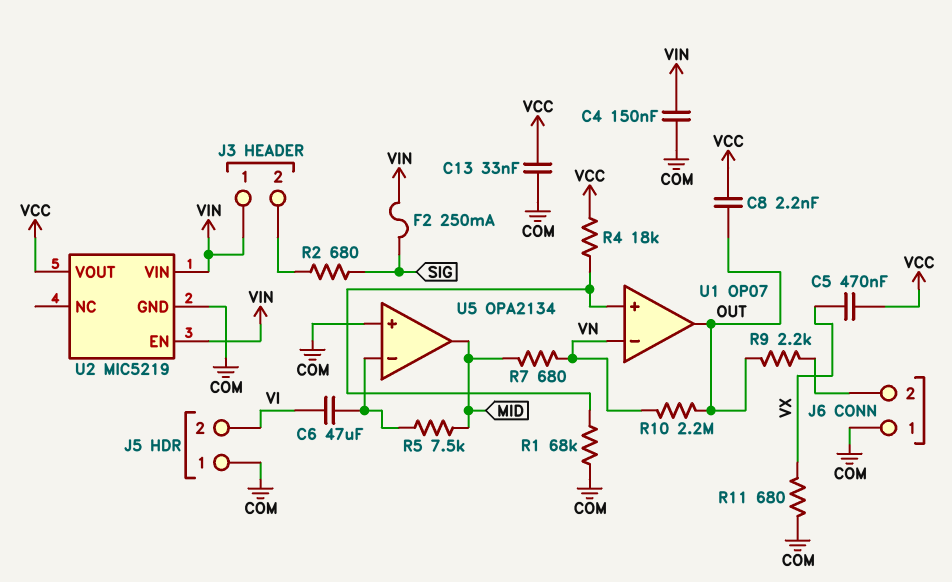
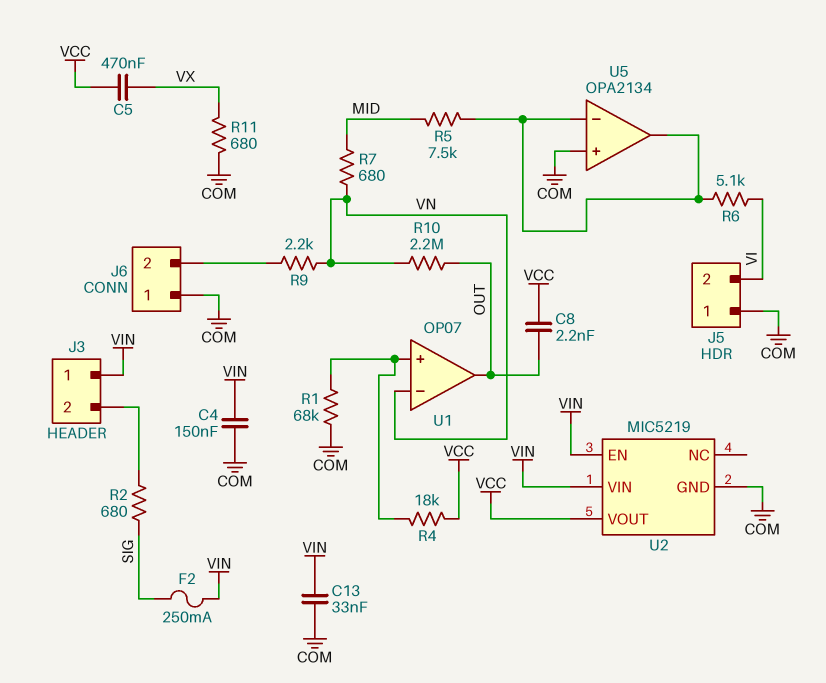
C6: 47uF (U5/in-, VI) -> none
C13: 33nF (COM, VCC) -> 33nF (COM, VIN)
R6: none -> 5.1k (U5/in-, VI)
R9: 2.2k (J6/2, OUT) -> 2.2k (J6/2, VN)
U5 pin out: MID -> U5/in-

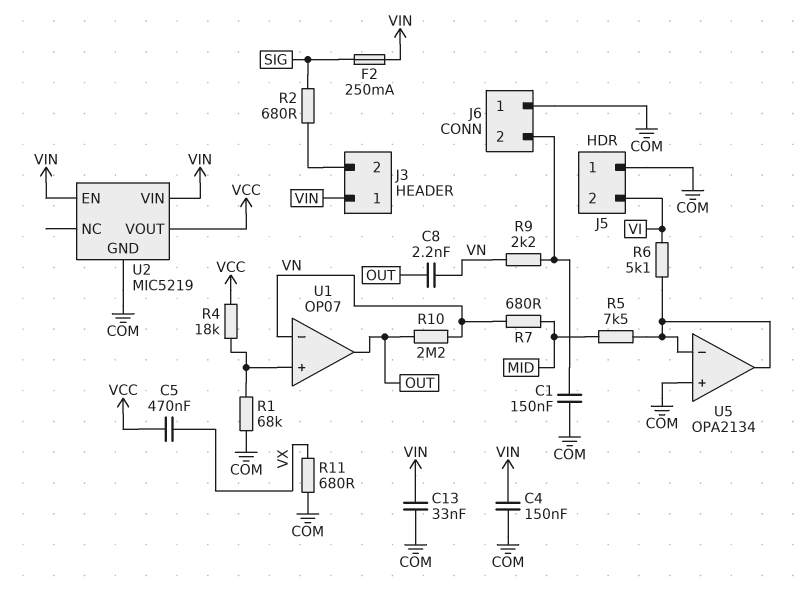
C1: none -> 150nF (COM, J6/2)
C8: 2.2nF (OUT, VCC) -> 2.2nF (OUT, VN)

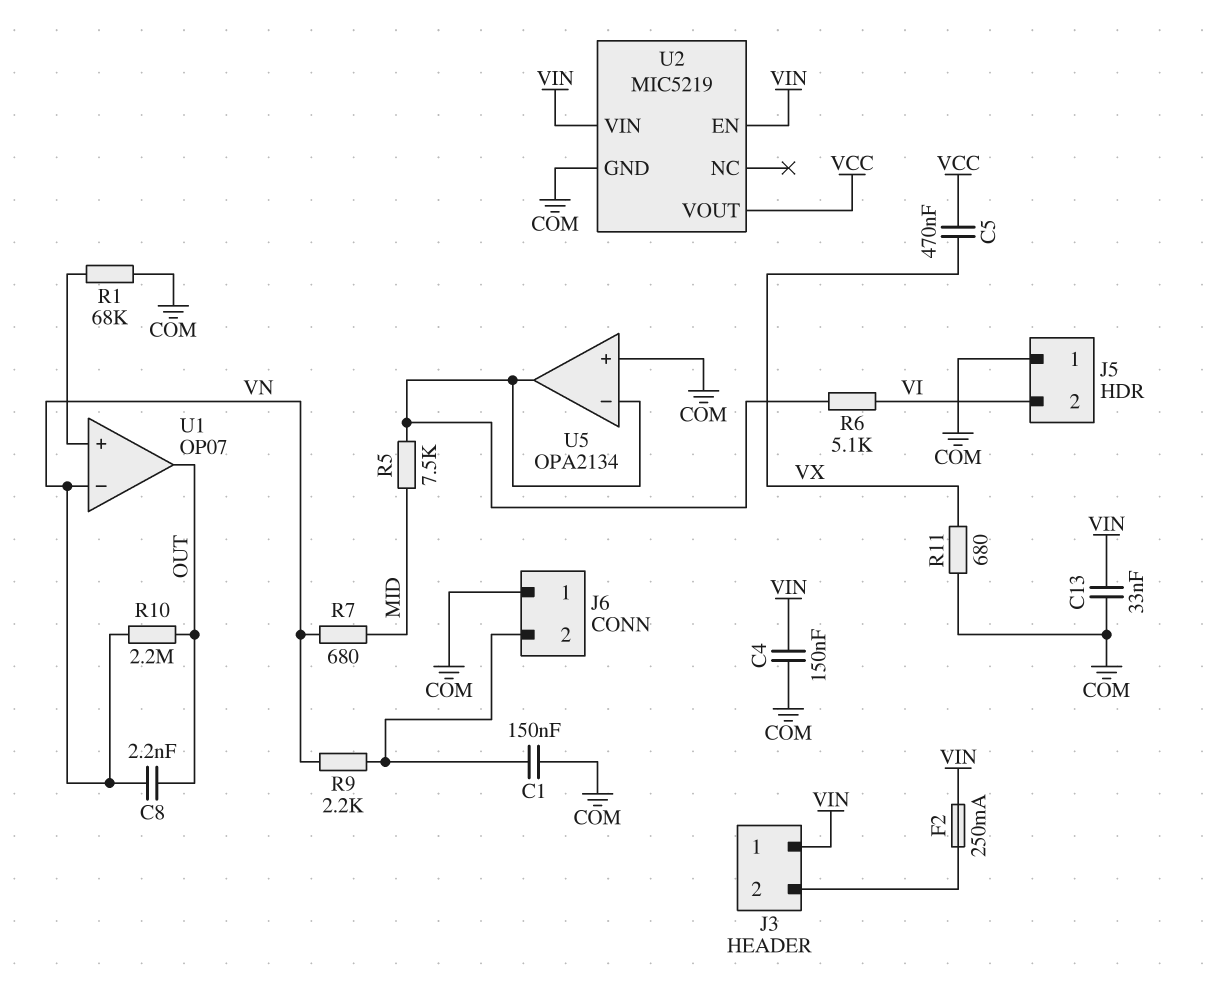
F2: 250mA (SIG, VIN) -> 250mA (J3/2, VIN)
R2: 680 (J3/2, SIG) -> none
R4: 18k (U1/in+, VCC) -> none

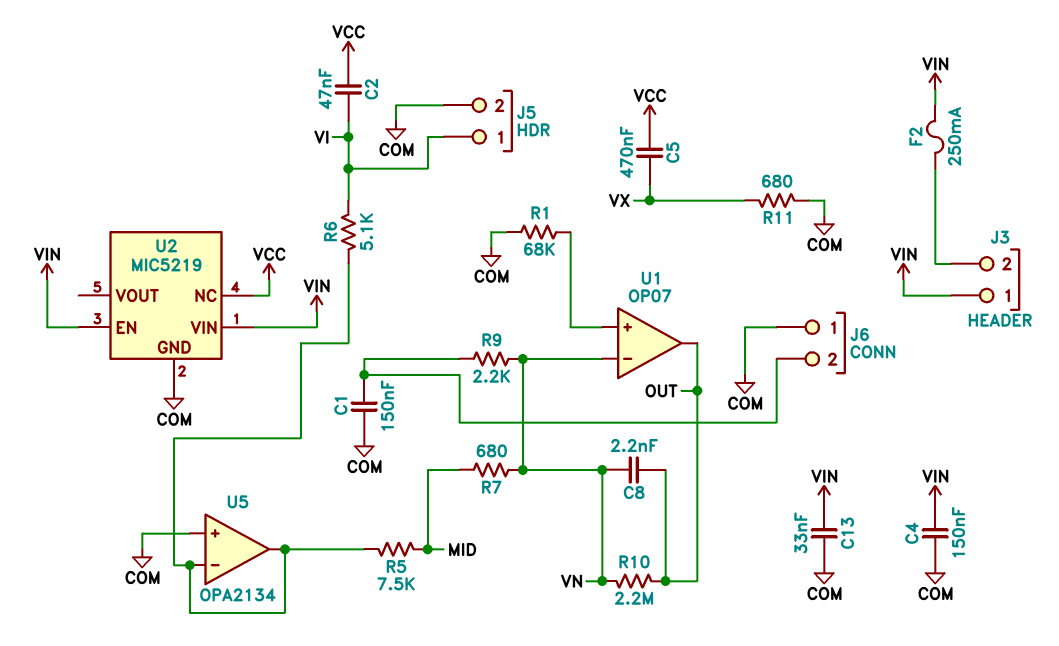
C2: none -> 47nF (VCC, VI)
J5 pin 1: COM -> VI
J5 pin 2: VI -> COM
U2 pin NC: none -> VCC
U2 pin VOUT: VCC -> none

